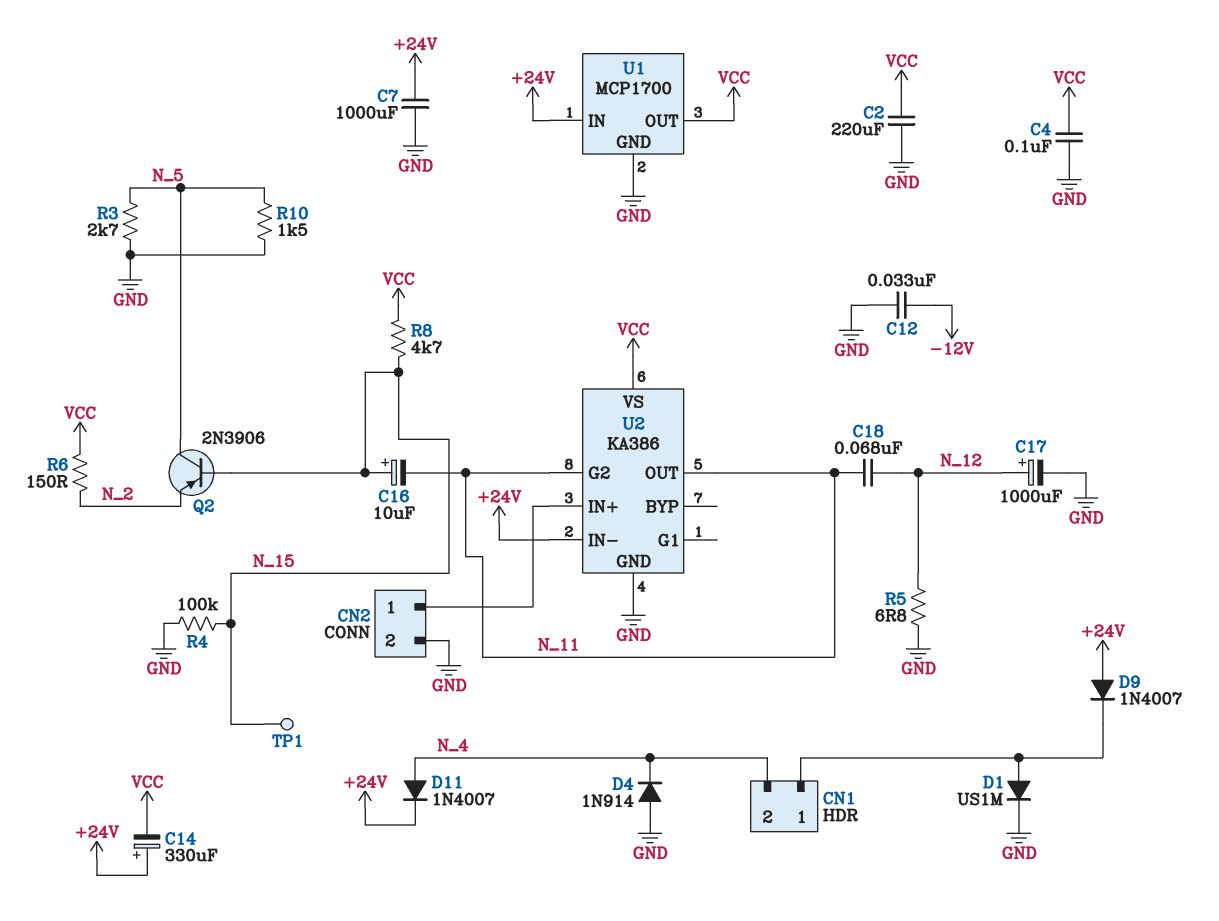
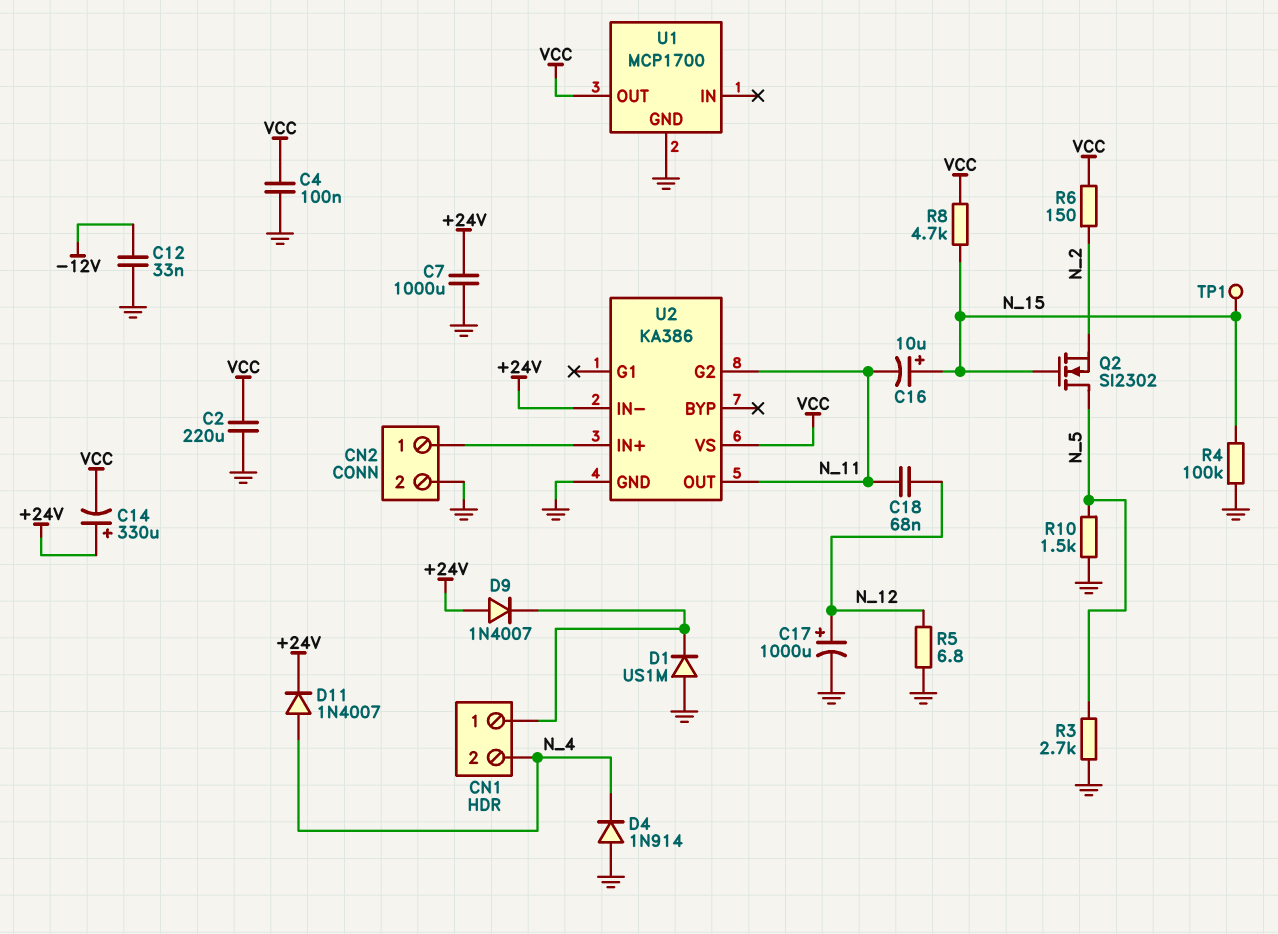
D1: diode US1M (A CN1/1, K GND) -> diode US1M (A GND, K CN1/1)
Q2: PNP 2N3906 (B N_15, C N_5, E N_2) -> NMOS SI2302 (G N_15, D N_5, S N_2)
U1 pin IN: +24V -> none

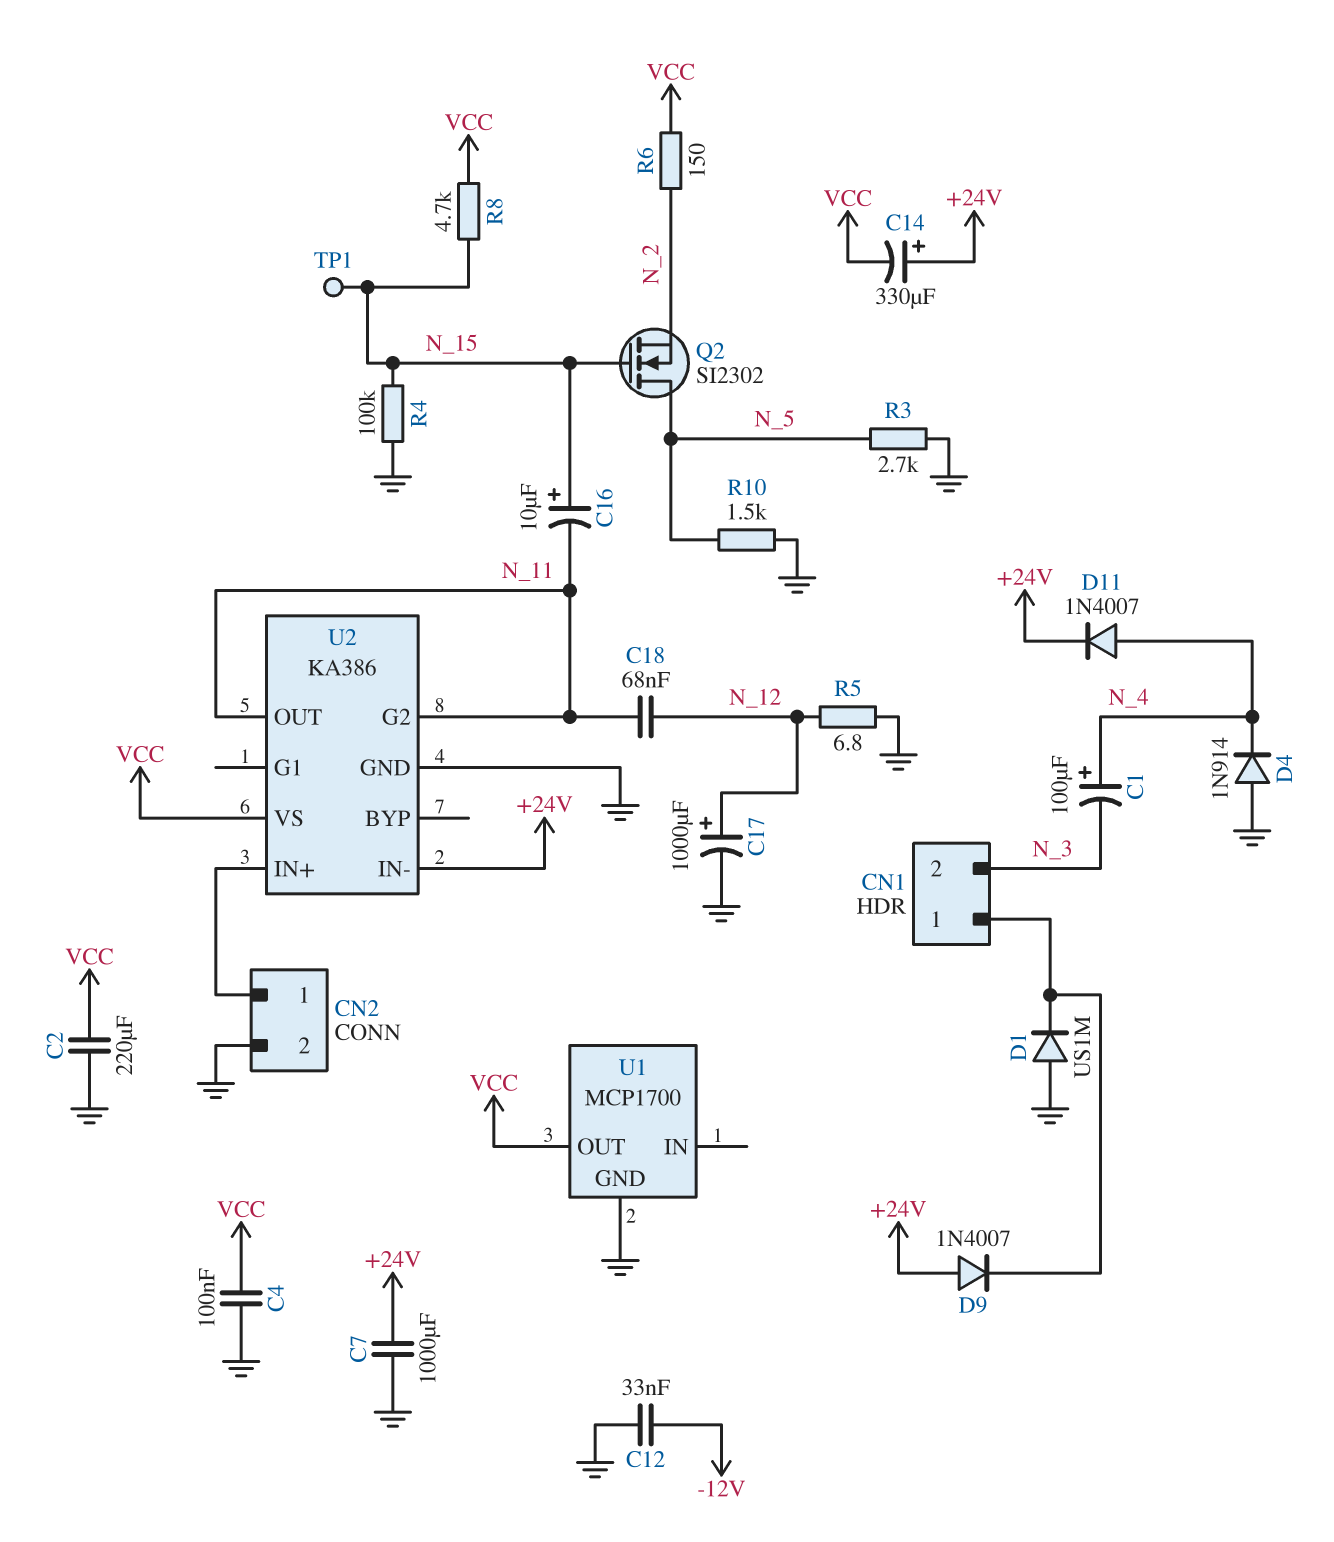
C1: none -> 100uF (plus N_4, minus N_3)
CN1 pin 2: N_4 -> N_3

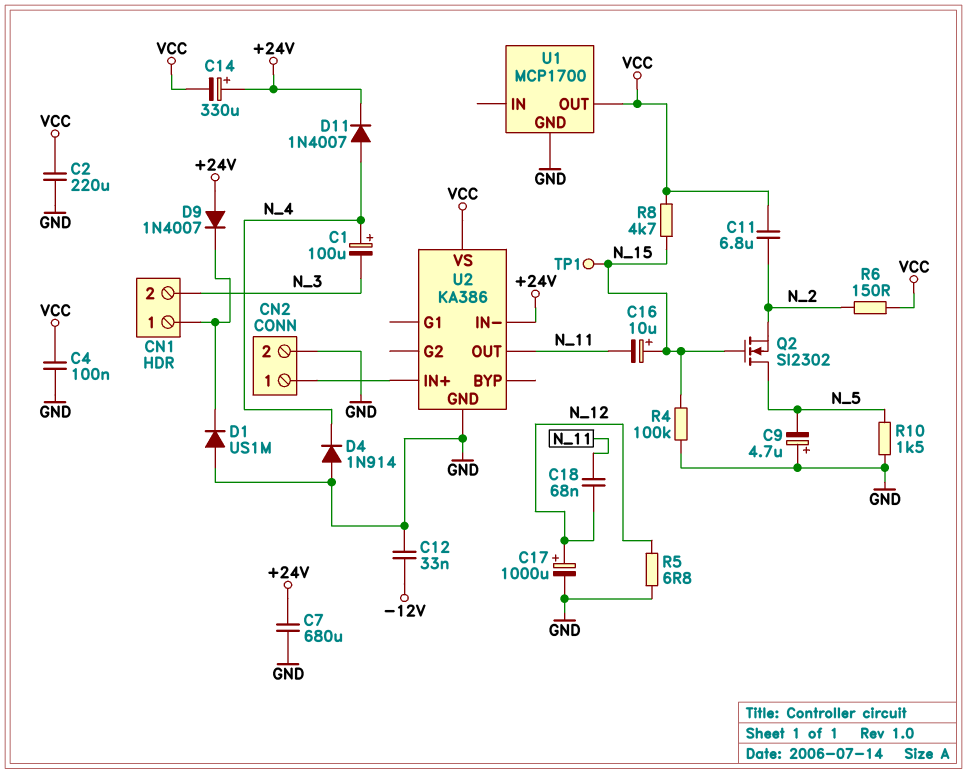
C7: 1000uF (+24V, GND) -> 680uF (+24V, GND)
C9: none -> 4.7uF (plus GND, minus N_5)
C11: none -> 6.8uF (N_2, VCC)
R3: 2.7k (GND, N_5) -> none
U2 pin G2: N_11 -> none

